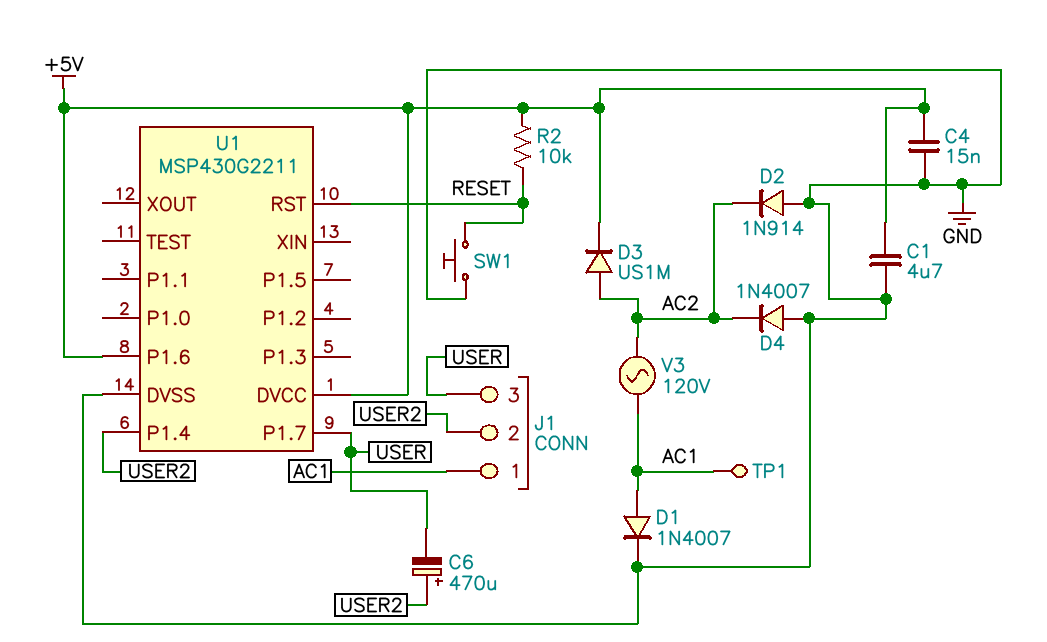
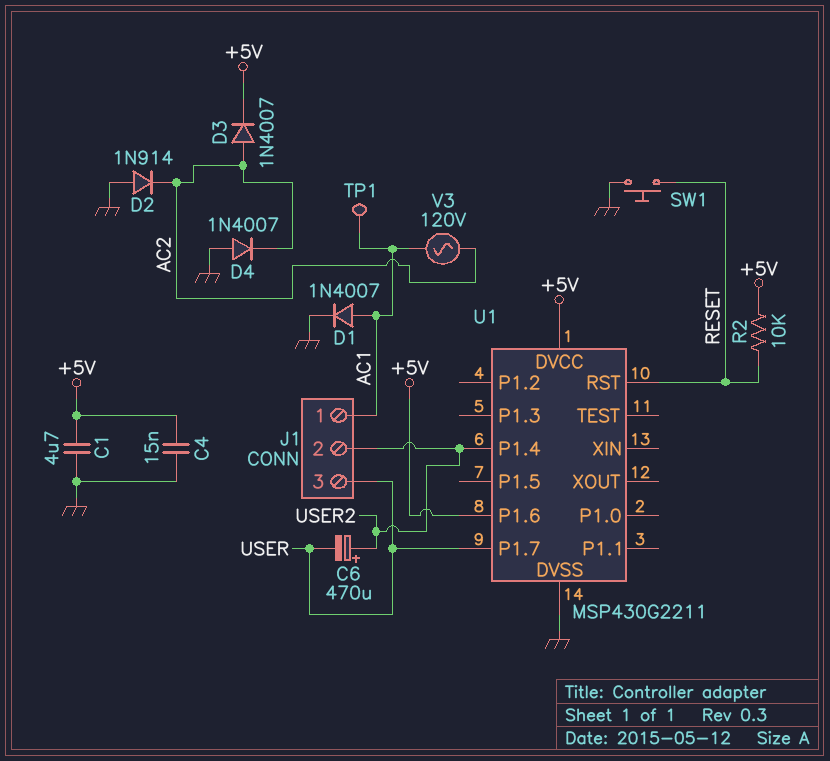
D3: diode US1M (A AC2, K +5V) -> diode 1N4007 (A AC2, K +5V)

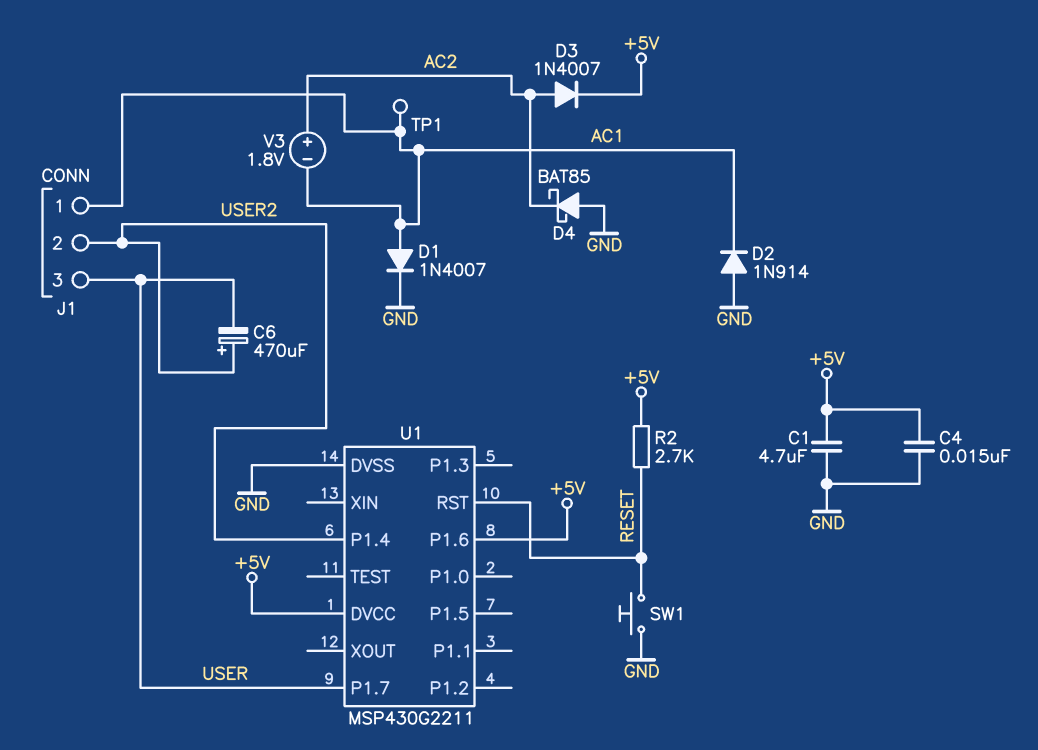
D2: diode 1N914 (A GND, K AC2) -> diode 1N914 (A GND, K AC1)
D4: diode 1N4007 (A GND, K AC2) -> schottky BAT85 (A GND, K AC2)
R2: 10k (+5V, RESET) -> 2.7k (+5V, RESET)
V3: AC 120V (AC1, AC2) -> 1.8V (plus AC2, minus AC1)

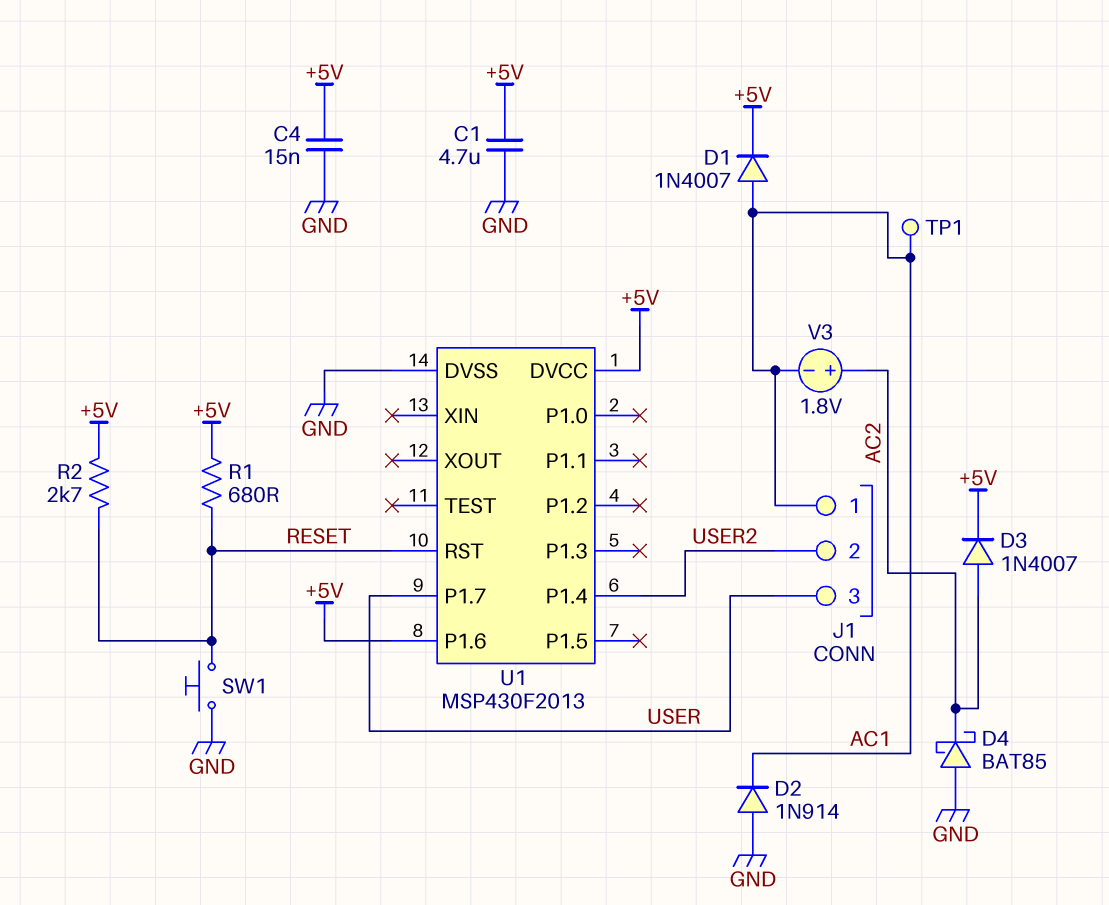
C6: 470uF (plus USER2, minus USER) -> none
D1: diode 1N4007 (A AC1, K GND) -> diode 1N4007 (A AC1, K +5V)
R1: none -> 680 (+5V, RESET)
U1: MSP430G2211 -> MSP430F2013

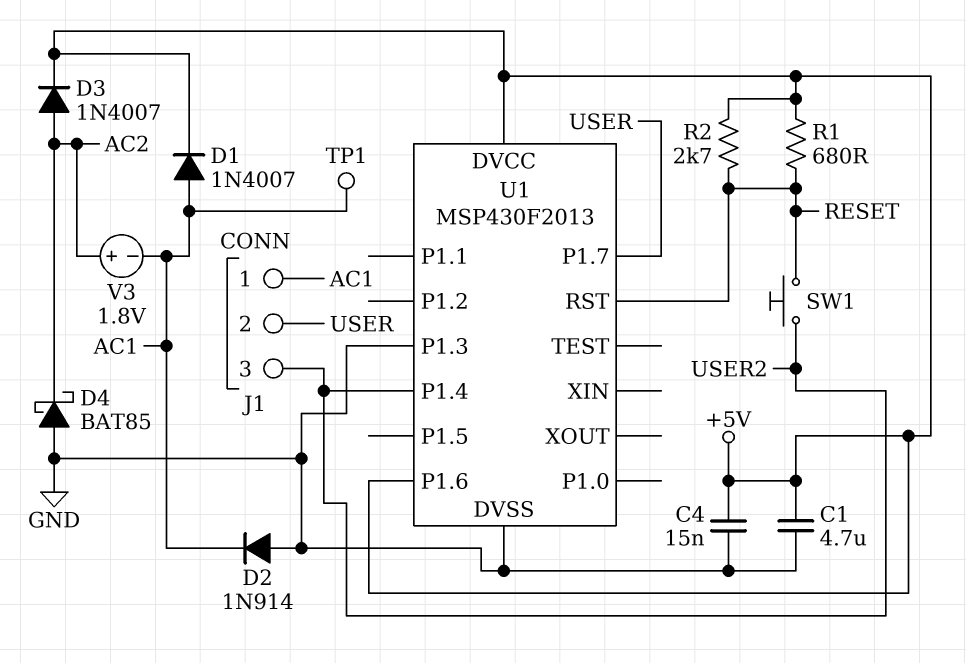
J1 pin 2: USER2 -> USER
J1 pin 3: USER -> USER2
SW1: button (GND, RESET) -> button (RESET, USER2)
U1 pin P1.3: none -> GND

